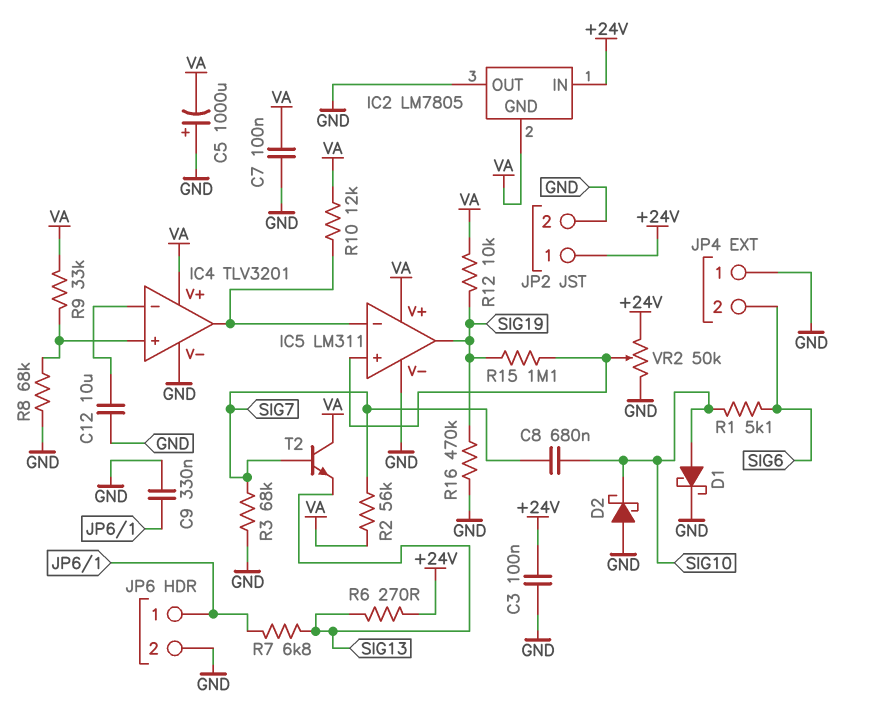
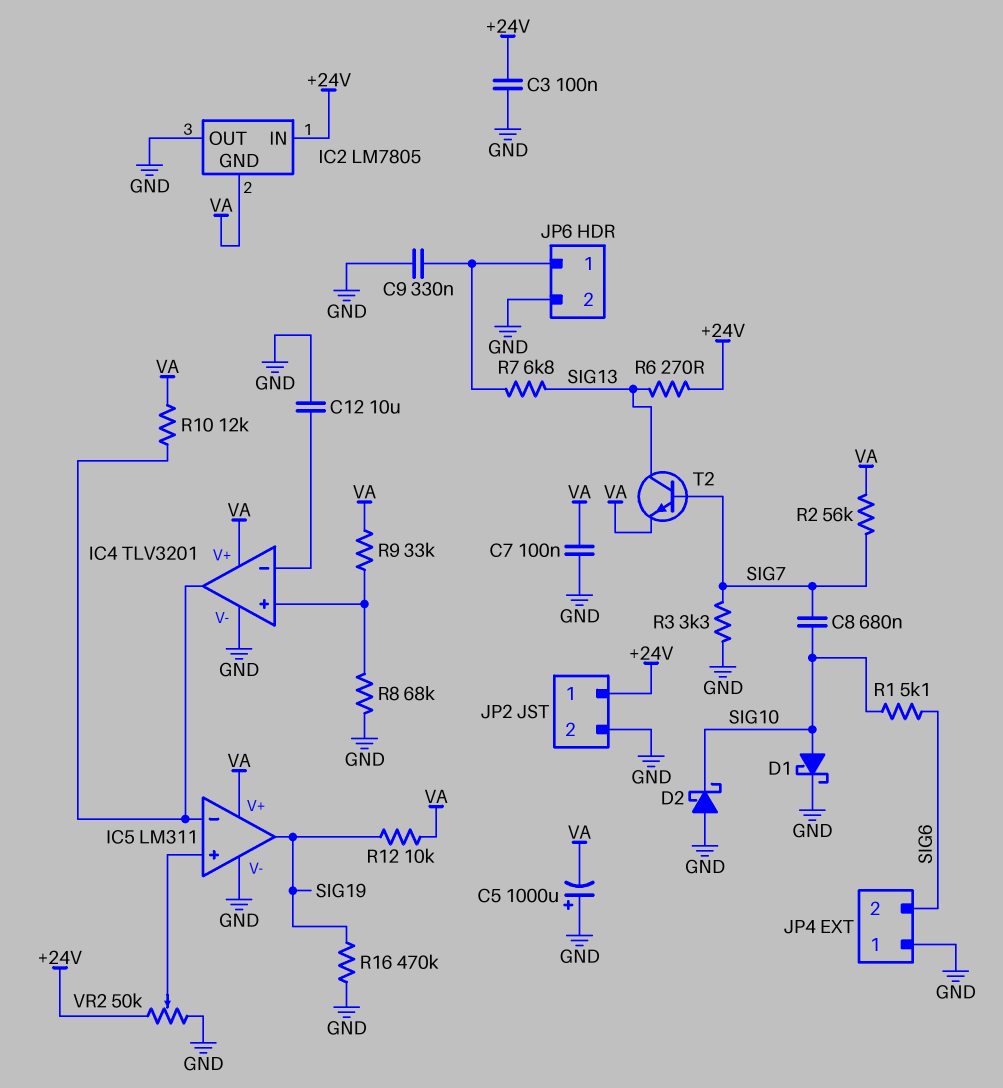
R3: 68k (GND, SIG7) -> 3.3k (GND, SIG7)
R15: 1.1M (IC5/in+, SIG19) -> none
T2: NPN (B SIG7, C VA, E SIG13) -> NPN (B SIG7, C SIG13, E VA)

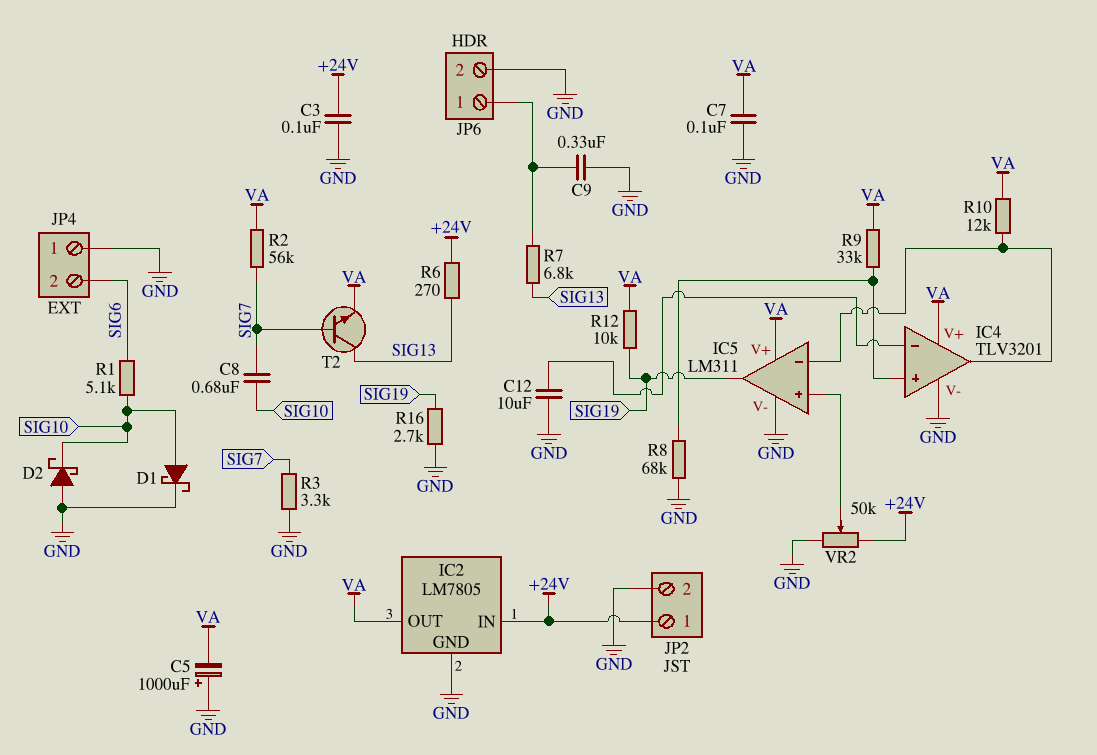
IC2 pin GND: VA -> GND
IC2 pin OUT: GND -> VA
R16: 470k (GND, SIG19) -> 2.7k (GND, SIG19)

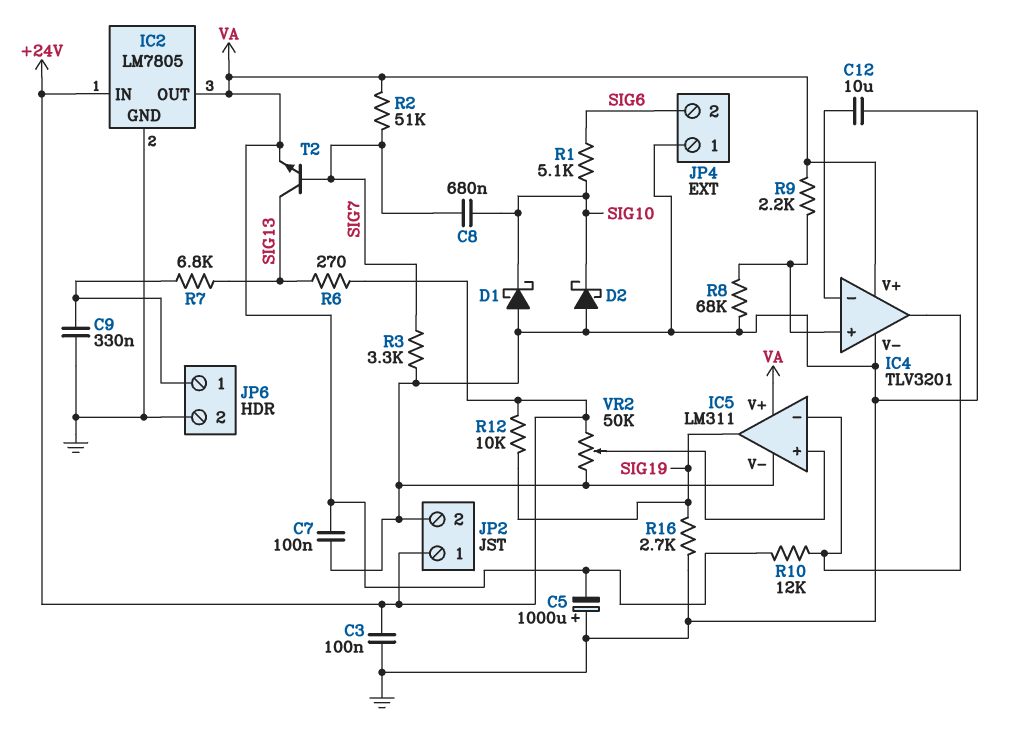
D1: schottky (A SIG10, K GND) -> schottky (A GND, K SIG10)
R2: 56k (SIG7, VA) -> 51k (SIG7, VA)
R9: 33k (IC4/in+, VA) -> 2.2k (IC4/in+, VA)
R12: 10k (SIG19, VA) -> 10k (+24V, SIG19)

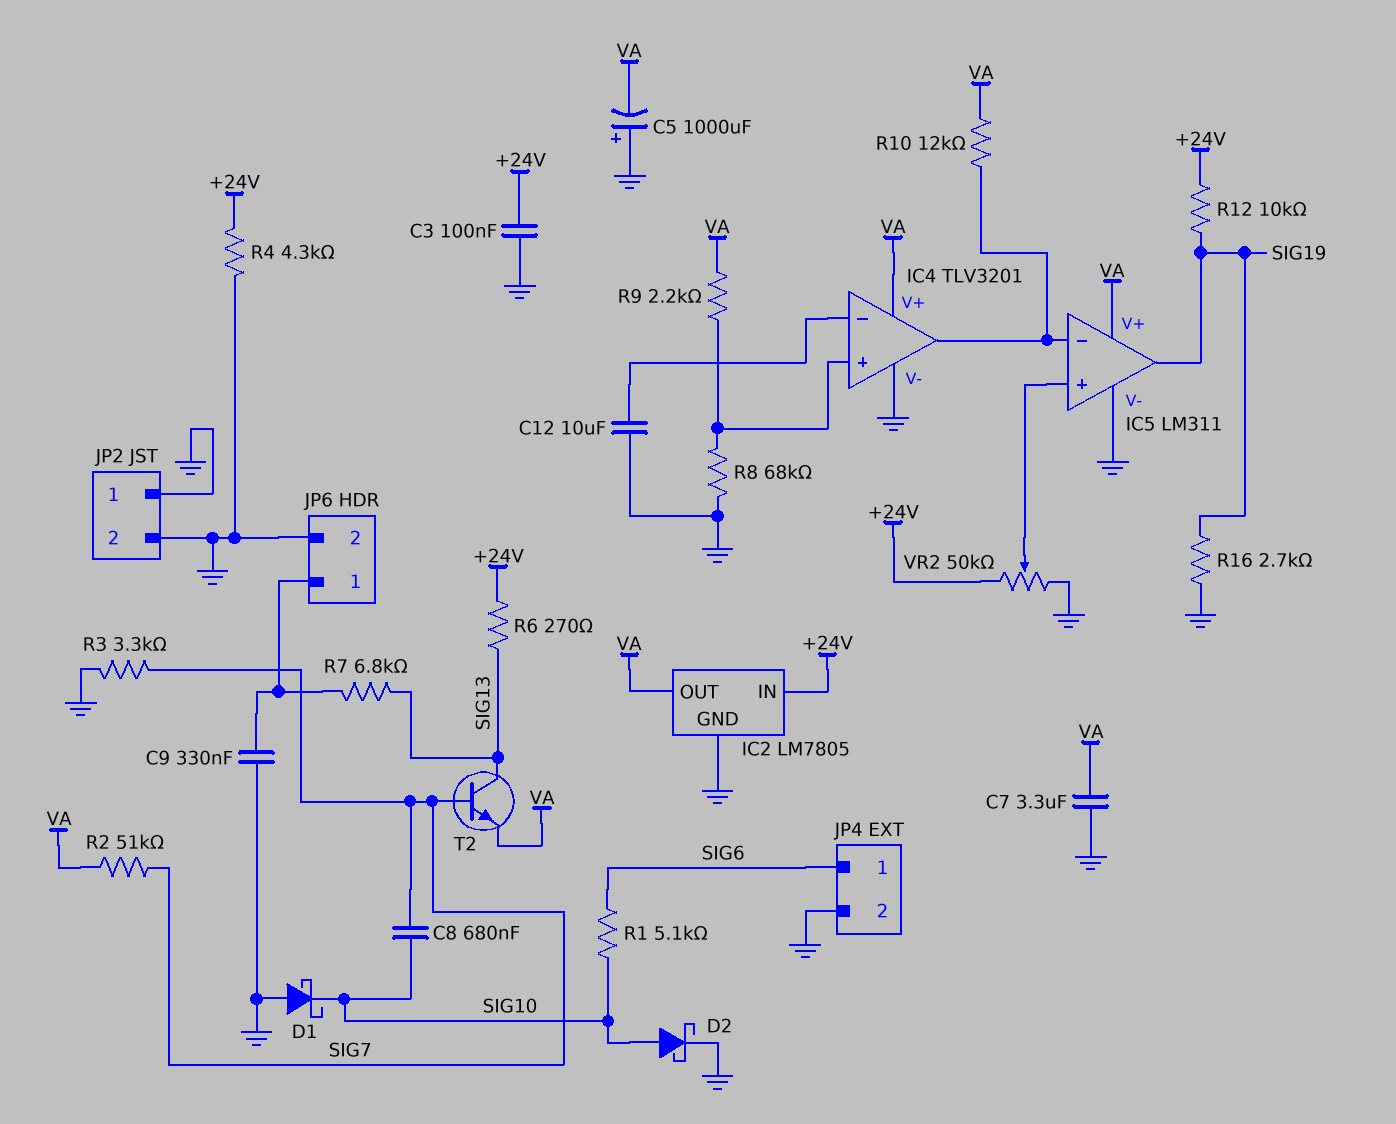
C7: 100nF (GND, VA) -> 3.3uF (GND, VA)
D2: schottky (A GND, K SIG10) -> schottky (A SIG10, K GND)
JP2 pin 1: +24V -> GND
JP4 pin 1: GND -> SIG6
JP4 pin 2: SIG6 -> GND
R4: none -> 4.3k (+24V, GND)

